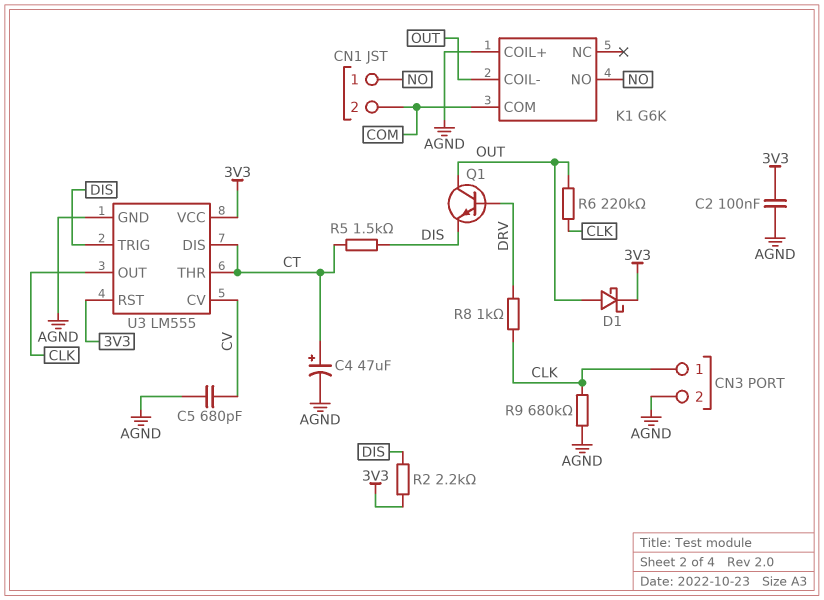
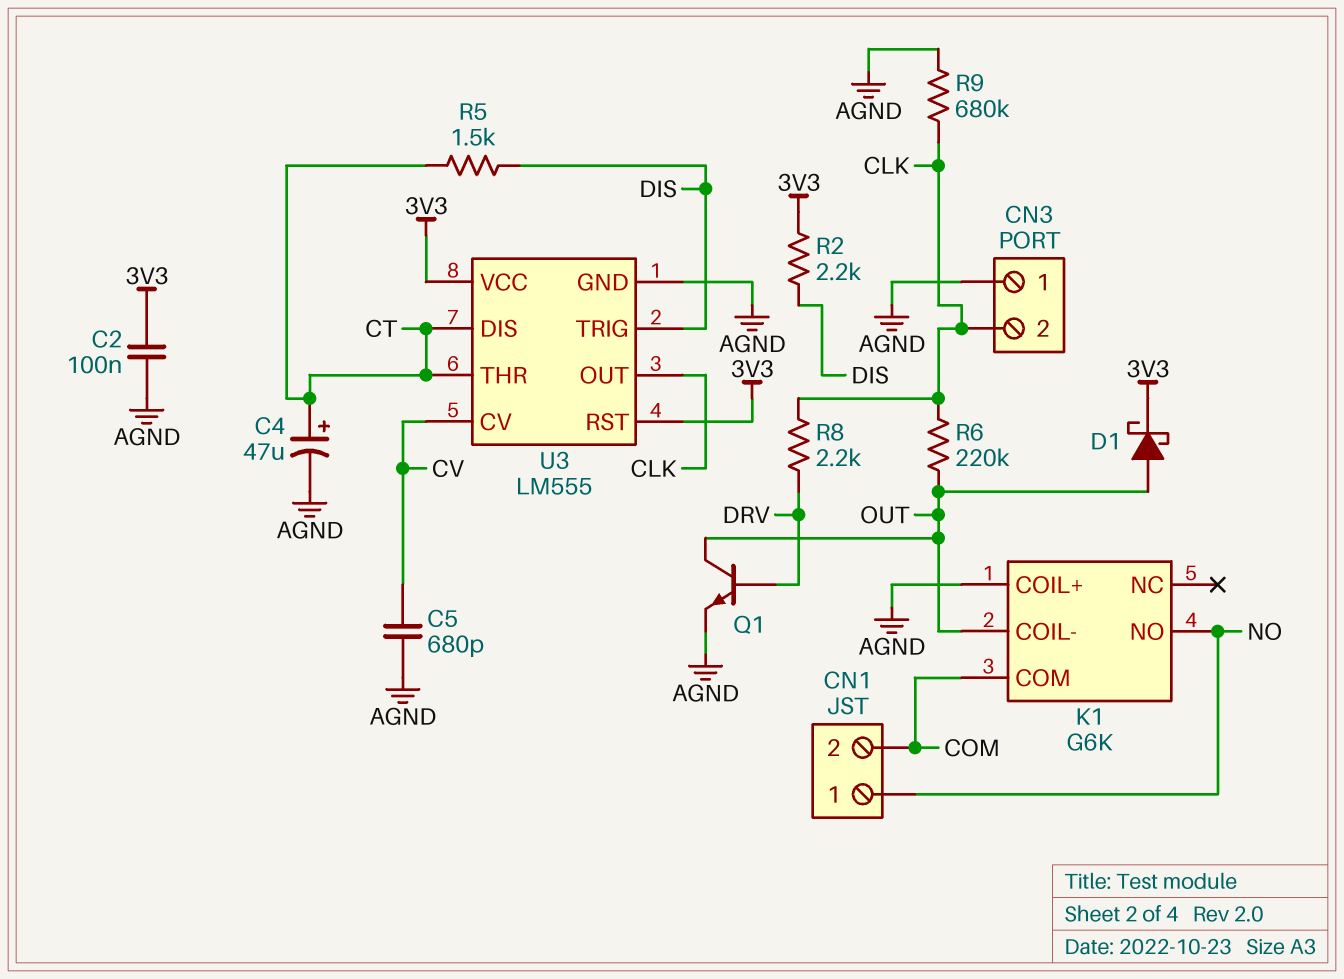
CN3 pin 1: CLK -> AGND
CN3 pin 2: AGND -> CLK
Q1: NPN (B DRV, C OUT, E DIS) -> NPN (B DRV, C OUT, E AGND)
R8: 1k (CLK, DRV) -> 2.2k (CLK, DRV)

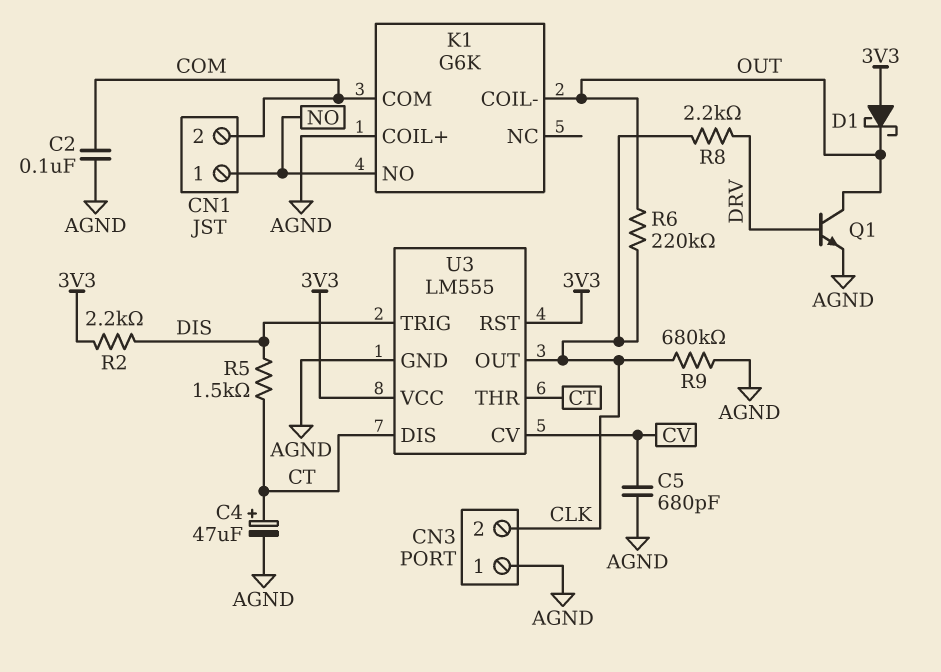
C2: 100nF (3V3, AGND) -> 100nF (AGND, COM)
D1: schottky (A OUT, K 3V3) -> schottky (A 3V3, K OUT)

